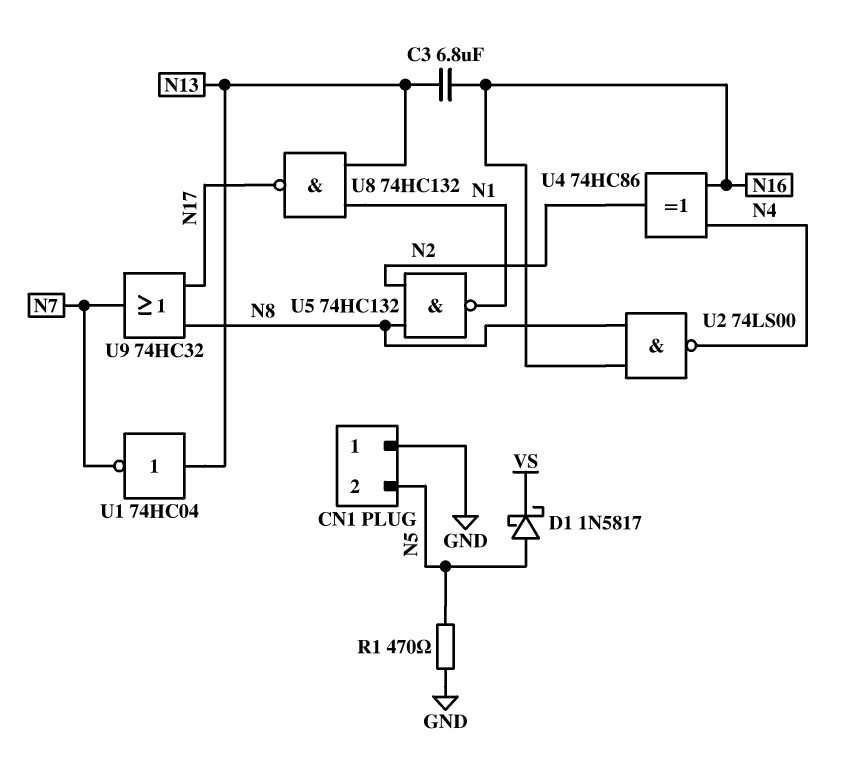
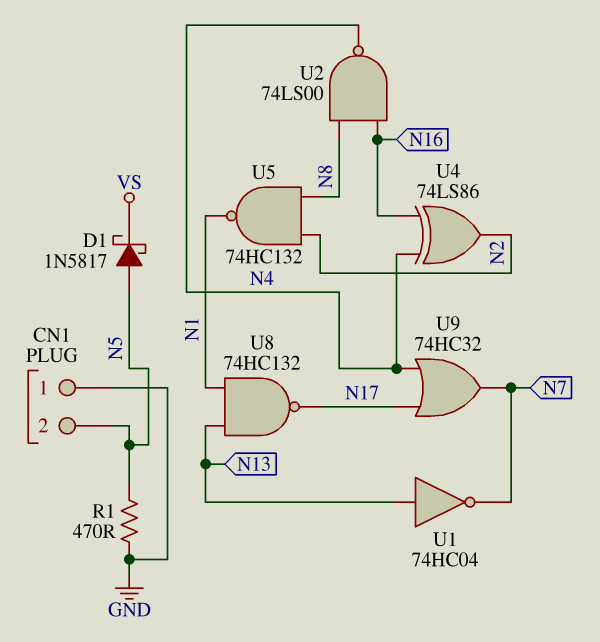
C3: 6.8uF (N13, N16) -> none
U4: XOR 74HC86 (in N4, in N16, out N2) -> XOR 74LS86 (in N4, in N16, out N2)
U9: OR 74HC32 (in N8, in N17, out N7) -> OR 74HC32 (in N4, in N17, out N7)

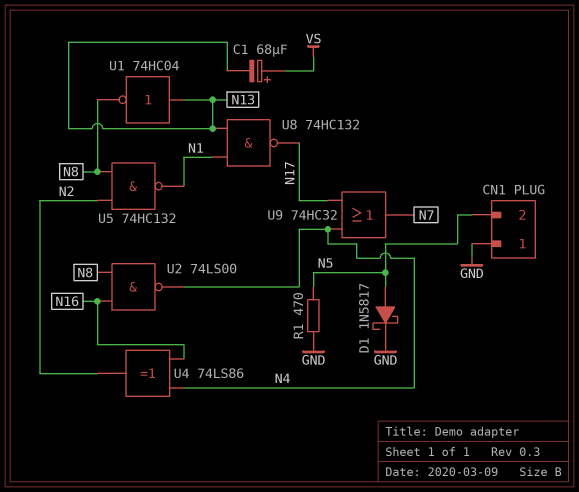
C1: none -> 68uF (plus VS, minus N13)
D1: schottky 1N5817 (A N5, K VS) -> schottky 1N5817 (A N5, K GND)
U1: NOT 74HC04 (in N13, out N7) -> NOT 74HC04 (in N13, out N8)

